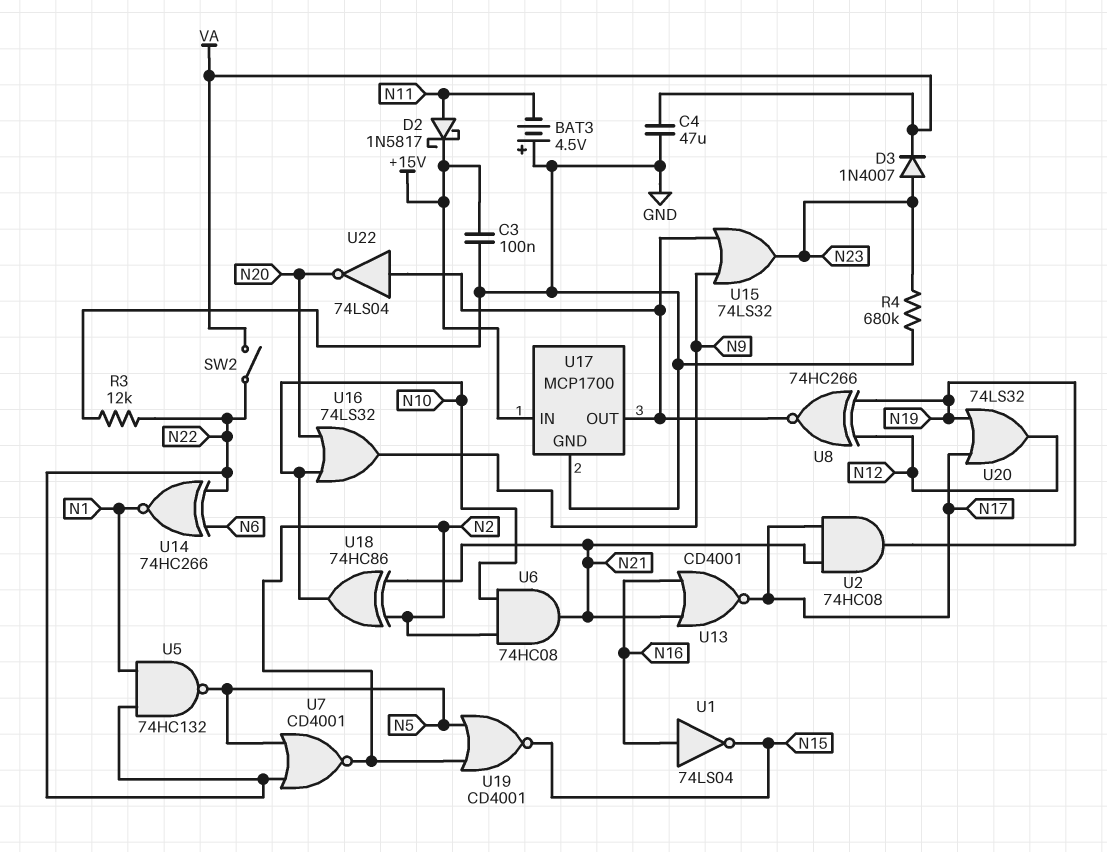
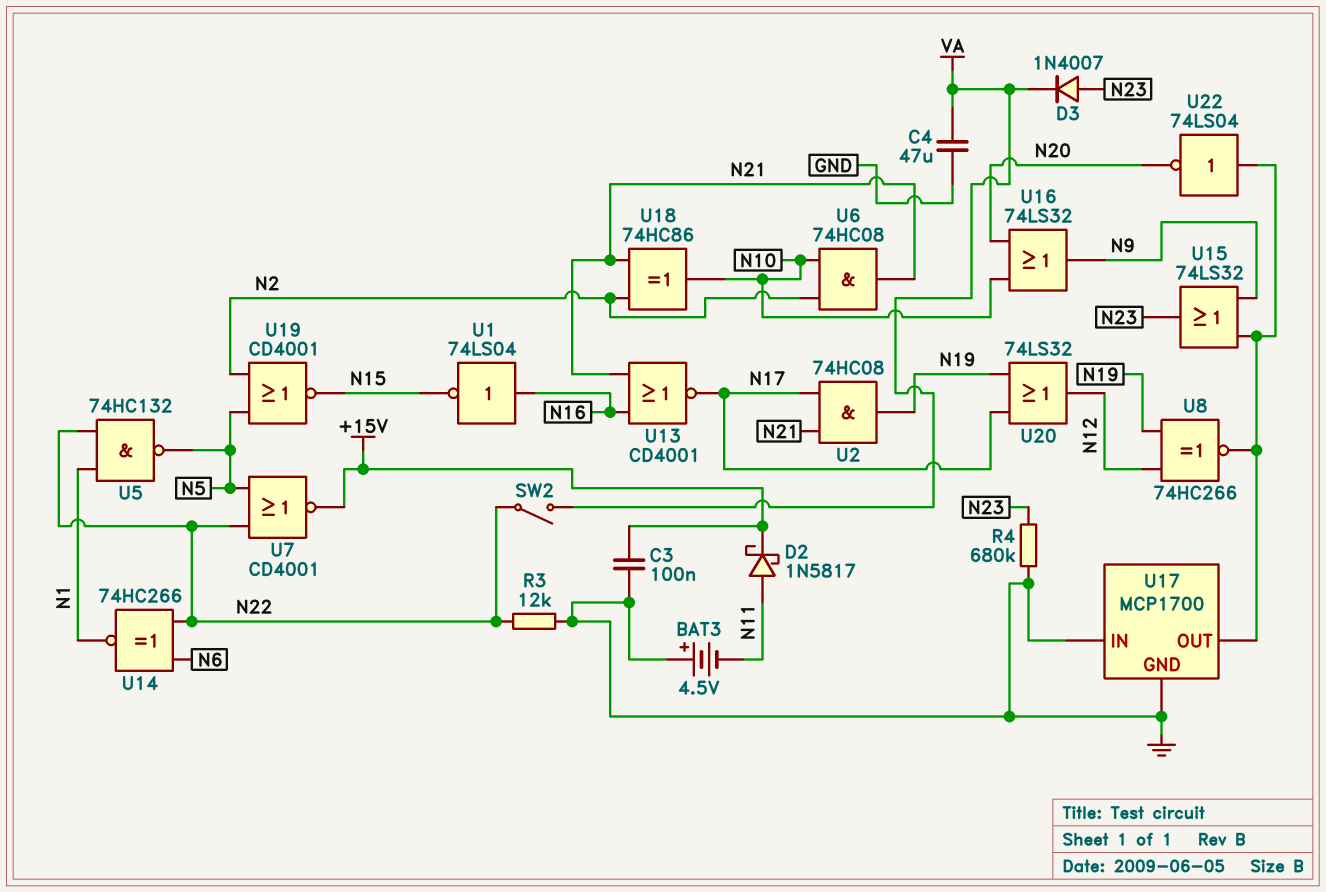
U7: NOR CD4001 (in N5, in N22, out N2) -> NOR CD4001 (in N5, in N22, out +15V)
U17 pin IN: +15V -> GND

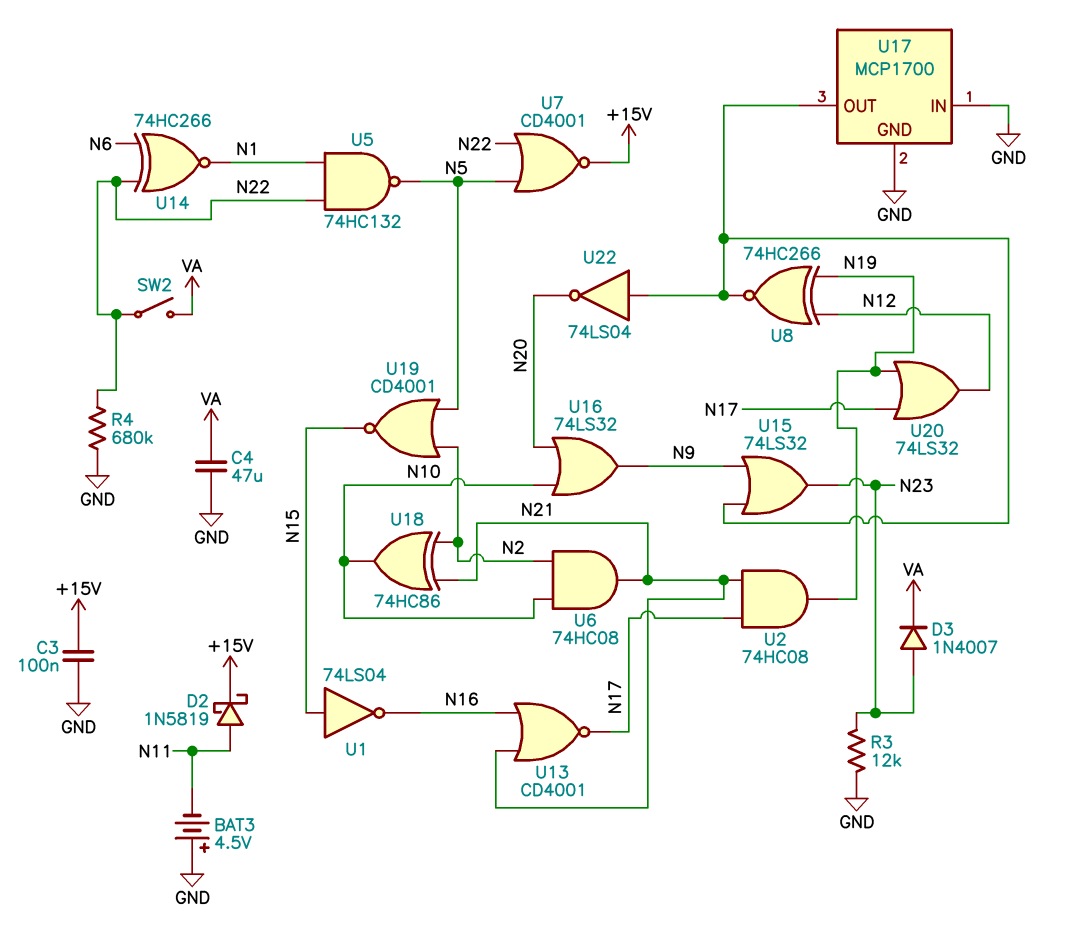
D2: schottky 1N5817 (A N11, K +15V) -> schottky 1N5819 (A N11, K +15V)
R3: 12k (GND, N22) -> 12k (GND, N23)
R4: 680k (GND, N23) -> 680k (GND, N22)
U1: NOT 74LS04 (in N16, out N15) -> NOT 74LS04 (in N15, out N16)

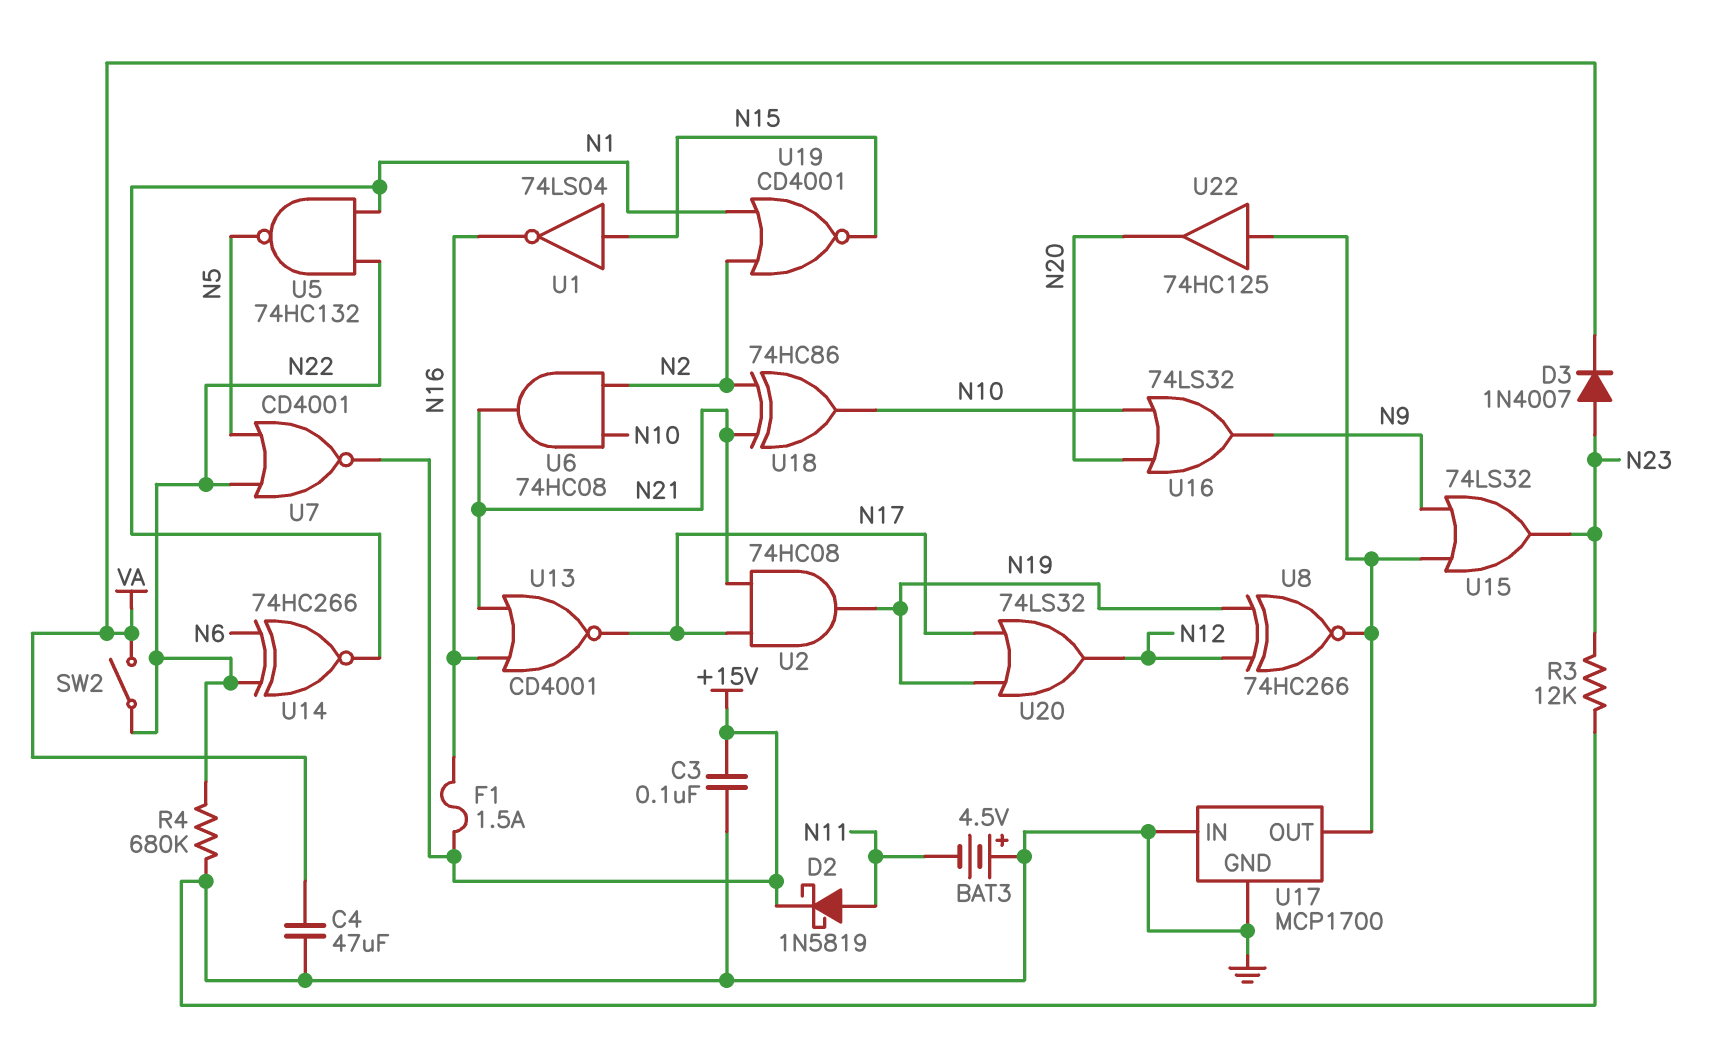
F1: none -> 1.5A (+15V, N16)
U19: NOR CD4001 (in N2, in N5, out N15) -> NOR CD4001 (in N1, in N2, out N15)
U22: NOT 74LS04 (in U17/OUT, out N20) -> buffer 74HC125 (in U17/OUT, out N20)

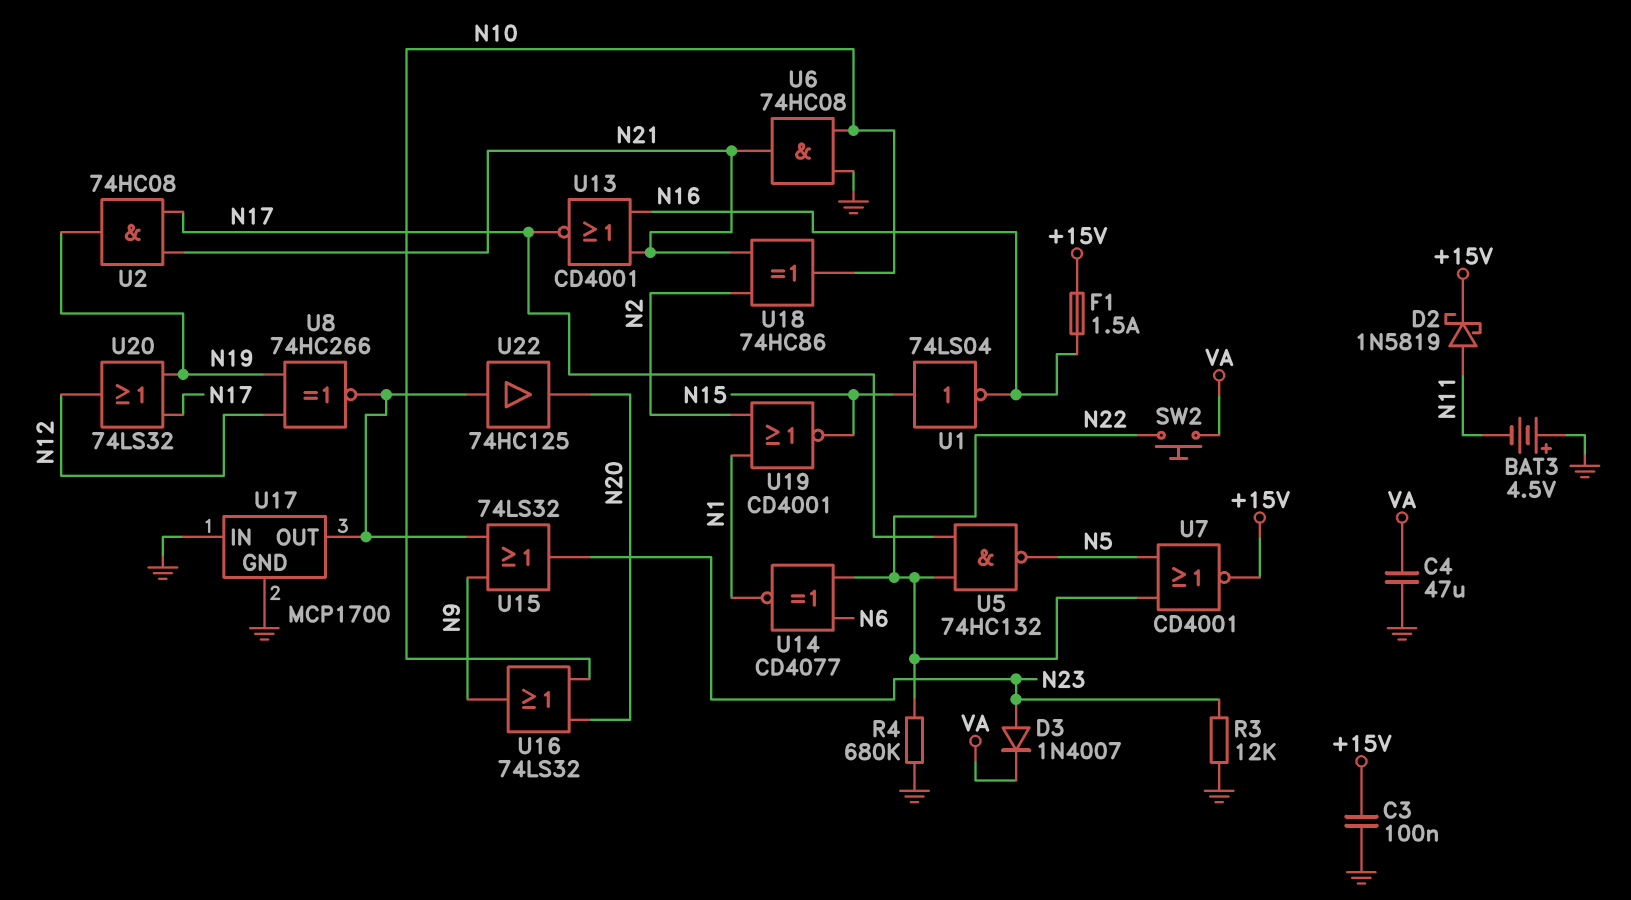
SW2: switch (N22, VA) -> button (N22, VA)
U5: NAND 74HC132 (in N1, in N22, out N5) -> NAND 74HC132 (in N17, in N22, out N5)
U6: AND 74HC08 (in N2, in N10, out N21) -> AND 74HC08 (in GND, in N10, out N21)
U14: XNOR 74HC266 (in N6, in N22, out N1) -> XNOR CD4077 (in N6, in N22, out N1)

